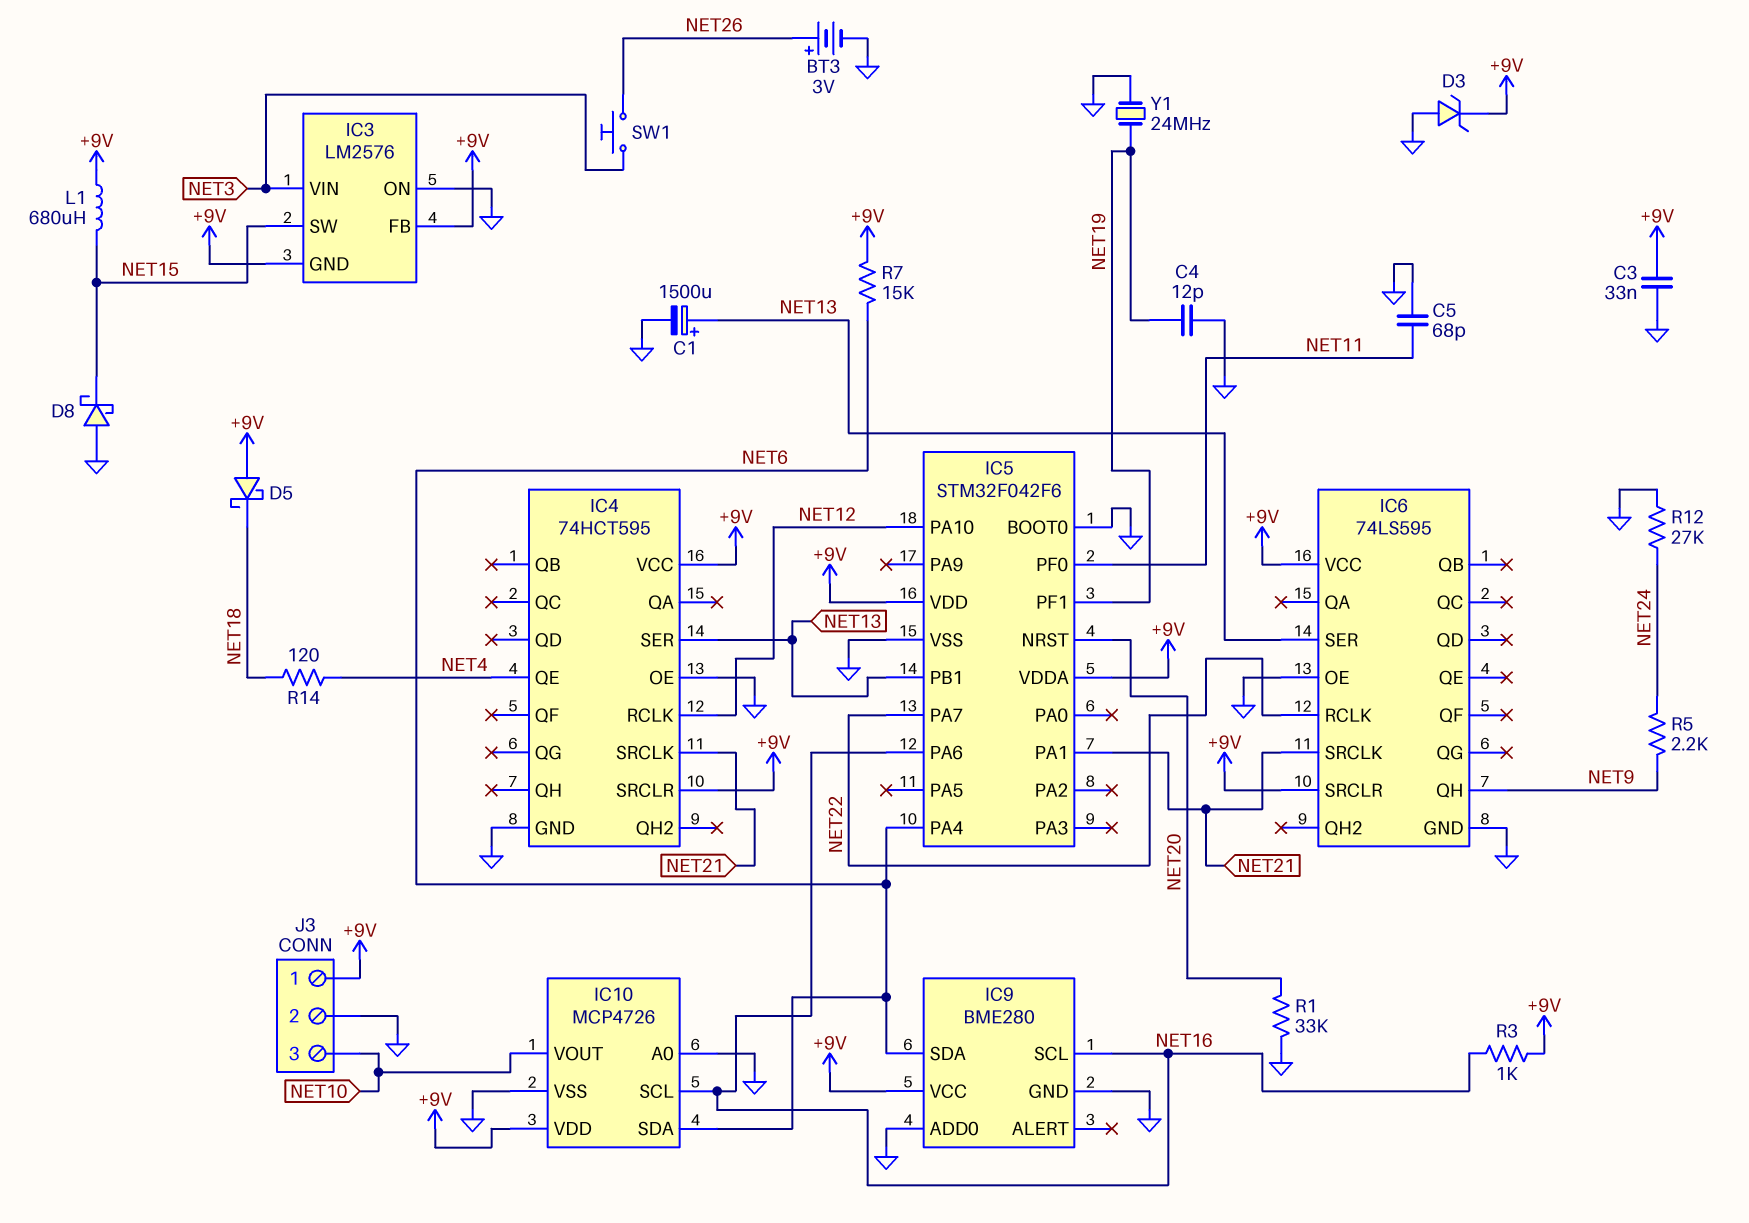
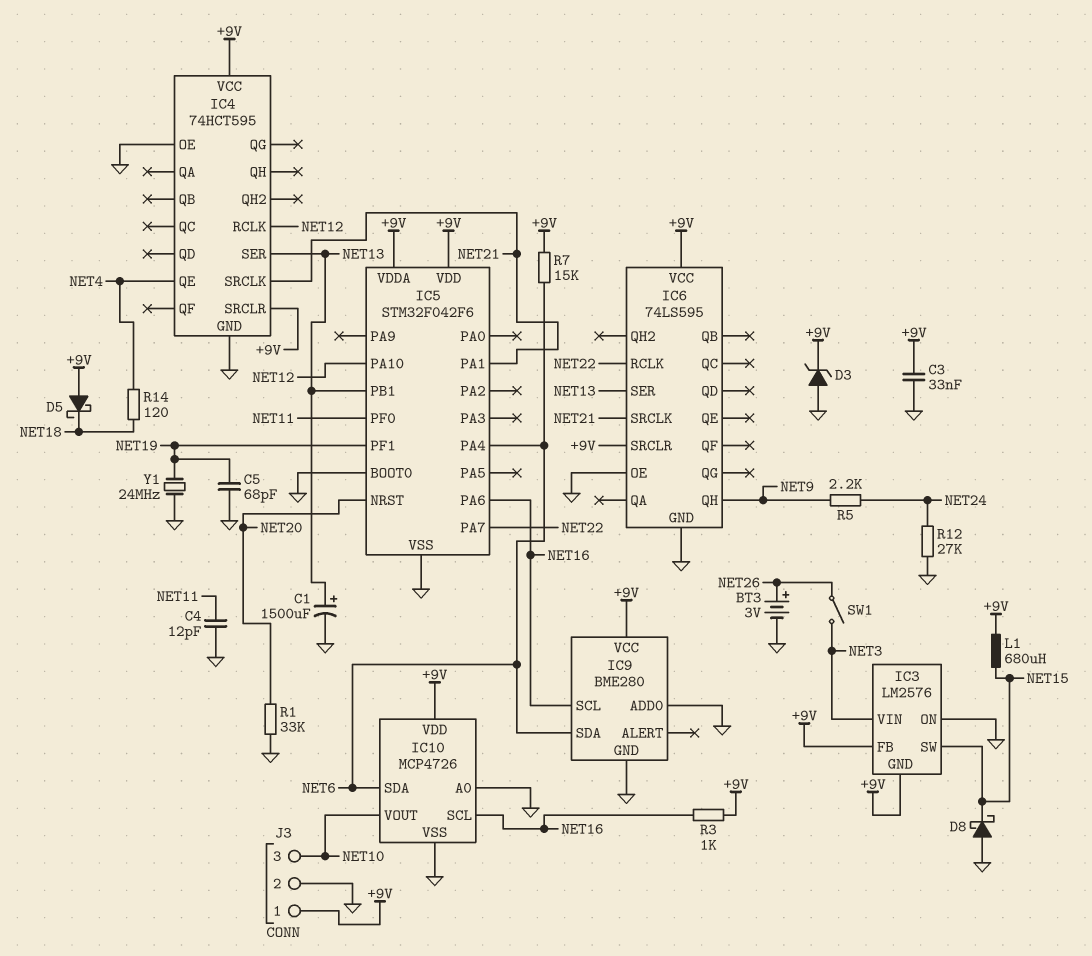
C4: 12pF (GND, NET19) -> 12pF (GND, NET11)
C5: 68pF (GND, NET11) -> 68pF (GND, NET19)
SW1: button (NET3, NET26) -> switch (NET3, NET26)

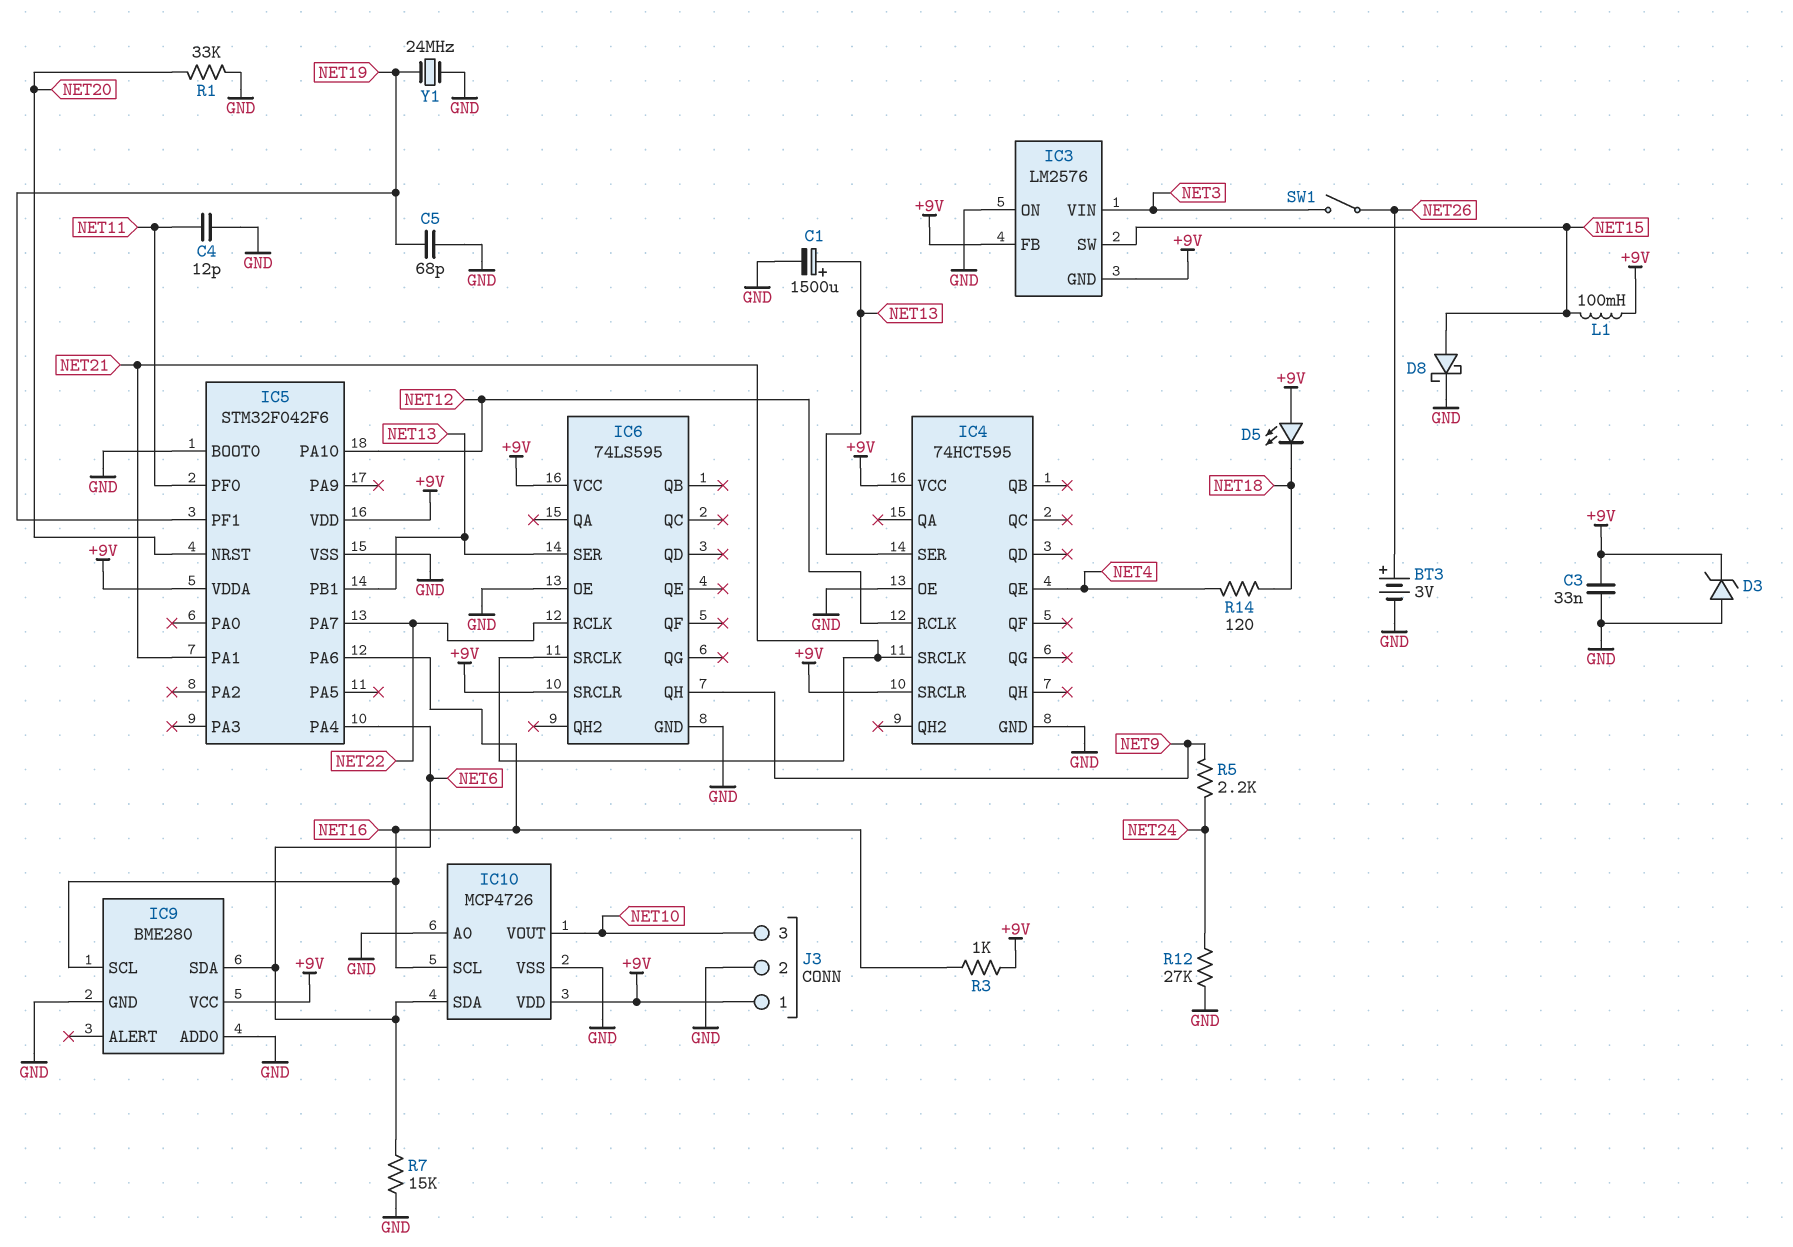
D5: schottky (A +9V, K NET18) -> LED (A +9V, K NET18)
D8: schottky (A GND, K NET15) -> schottky (A NET15, K GND)
L1: 680uH (+9V, NET15) -> 100mH (+9V, NET15)
R7: 15k (+9V, NET6) -> 15k (GND, NET6)

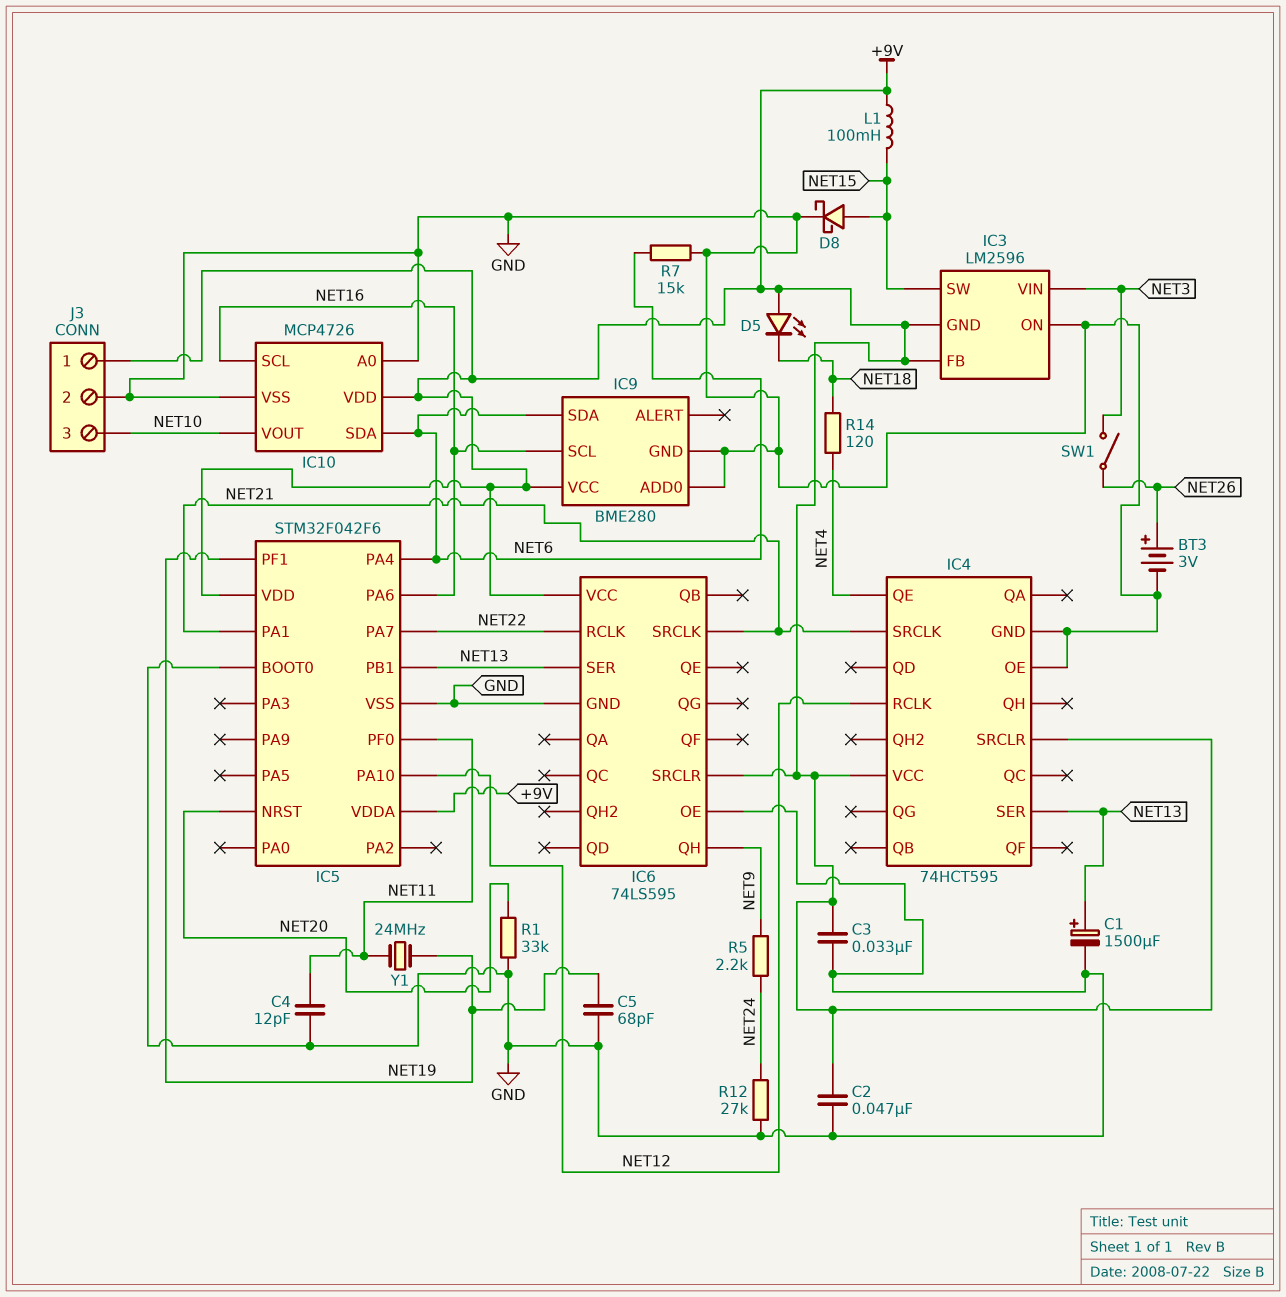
C2: none -> 47nF (+9V, GND)
D3: zener (A GND, K +9V) -> none
IC3: LM2576 -> LM2596
R3: 1k (+9V, NET16) -> none
Y1: 24MHz (GND, NET19) -> 24MHz (NET11, NET19)

